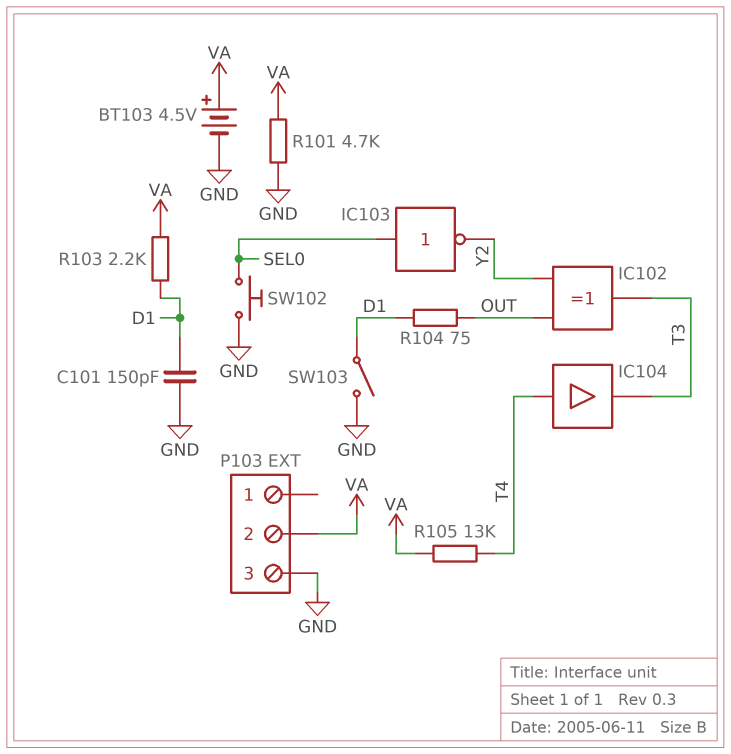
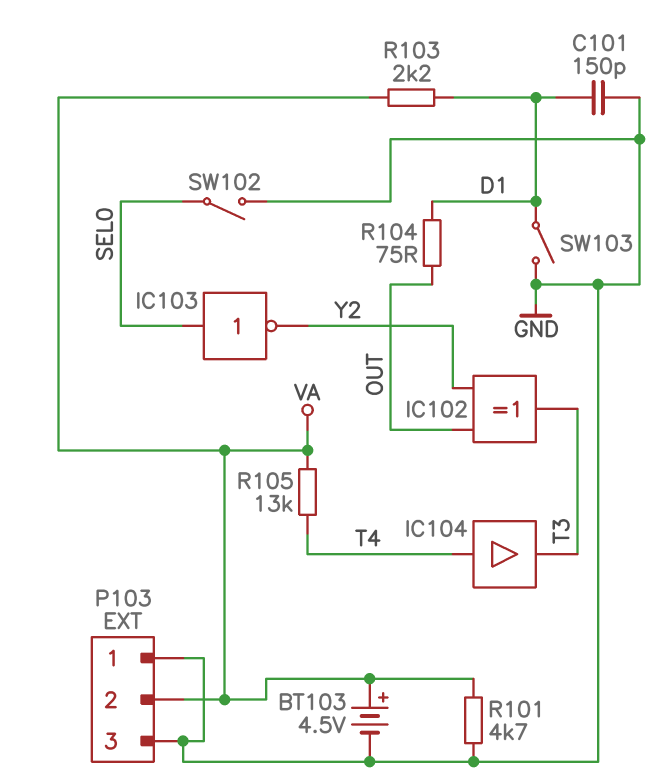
P103 pin 1: none -> GND
SW102: button (GND, SEL0) -> switch (GND, SEL0)

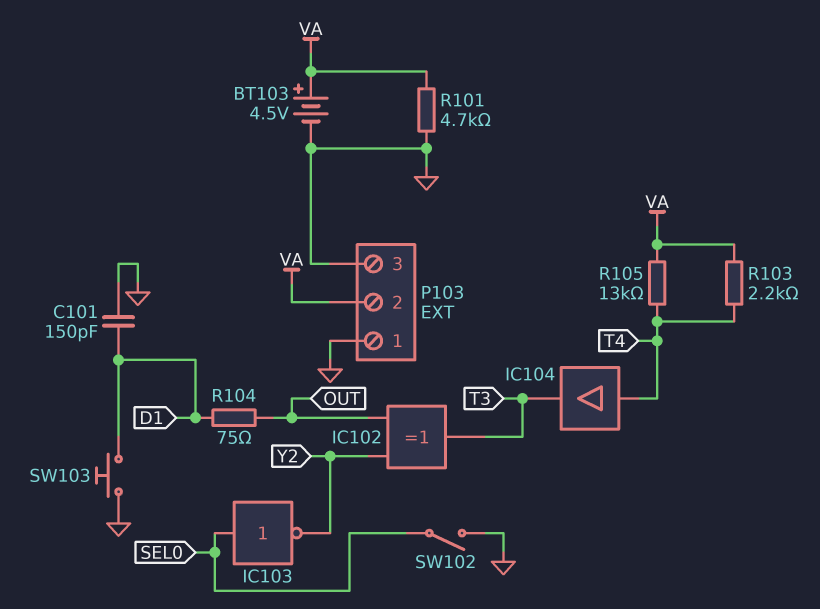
R103: 2.2k (D1, VA) -> 2.2k (T4, VA)
SW103: switch (D1, GND) -> button (D1, GND)

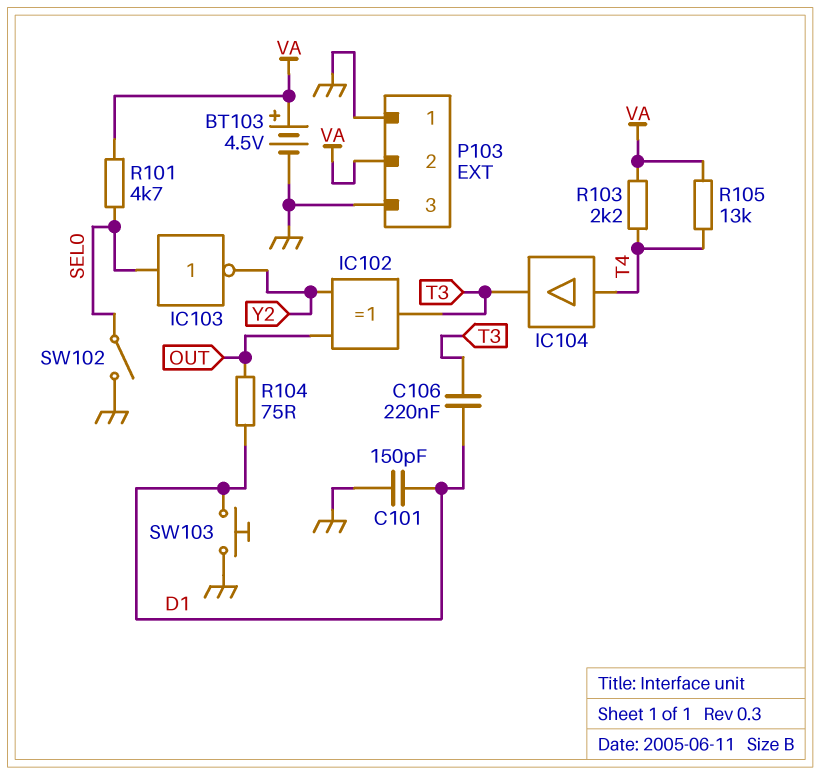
C106: none -> 220nF (D1, T3)
R101: 4.7k (GND, VA) -> 4.7k (SEL0, VA)

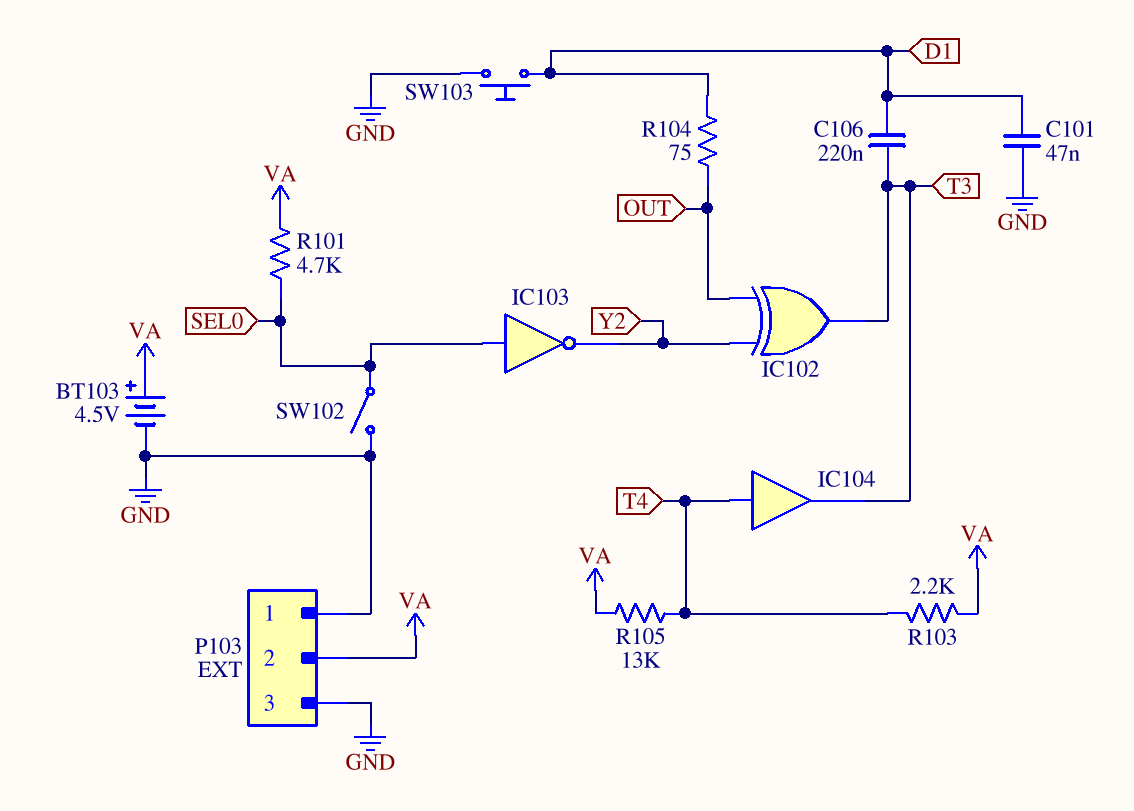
C101: 150pF (D1, GND) -> 47nF (D1, GND)

